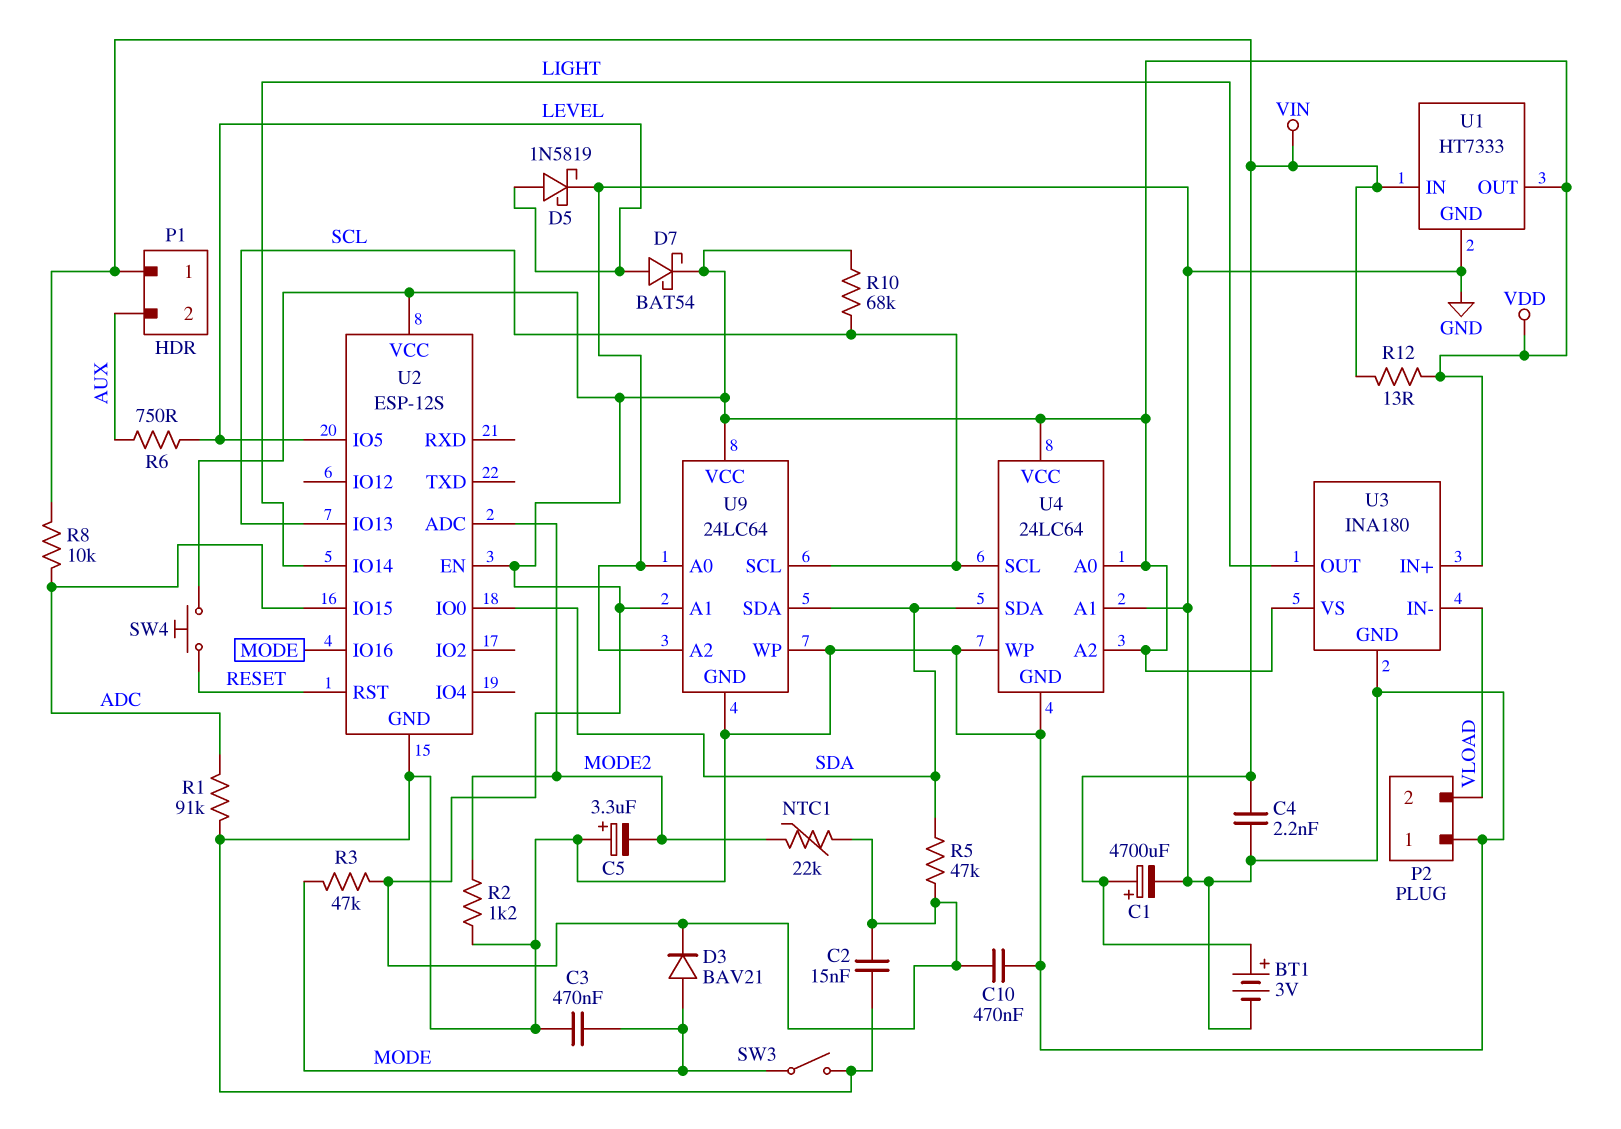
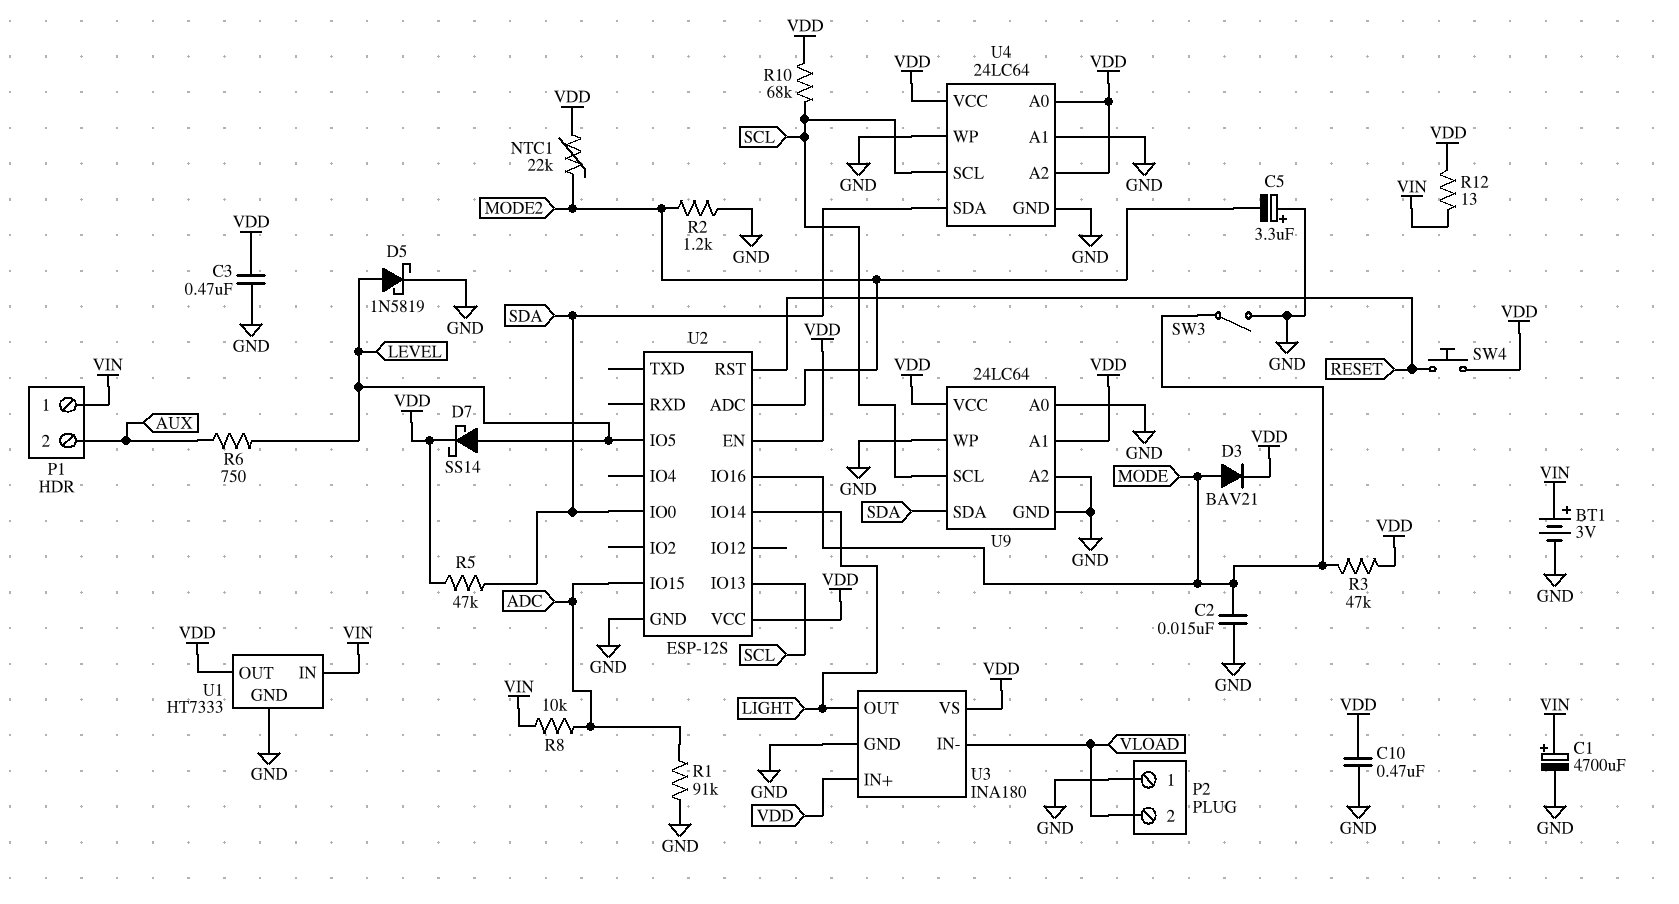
C2: 15nF (GND, VDD) -> 15nF (GND, MODE)
C3: 470nF (GND, MODE) -> 470nF (GND, VDD)
C4: 2.2nF (GND, VIN) -> none
D7: schottky BAT54 (A LEVEL, K VDD) -> schottky SS14 (A LEVEL, K VDD)

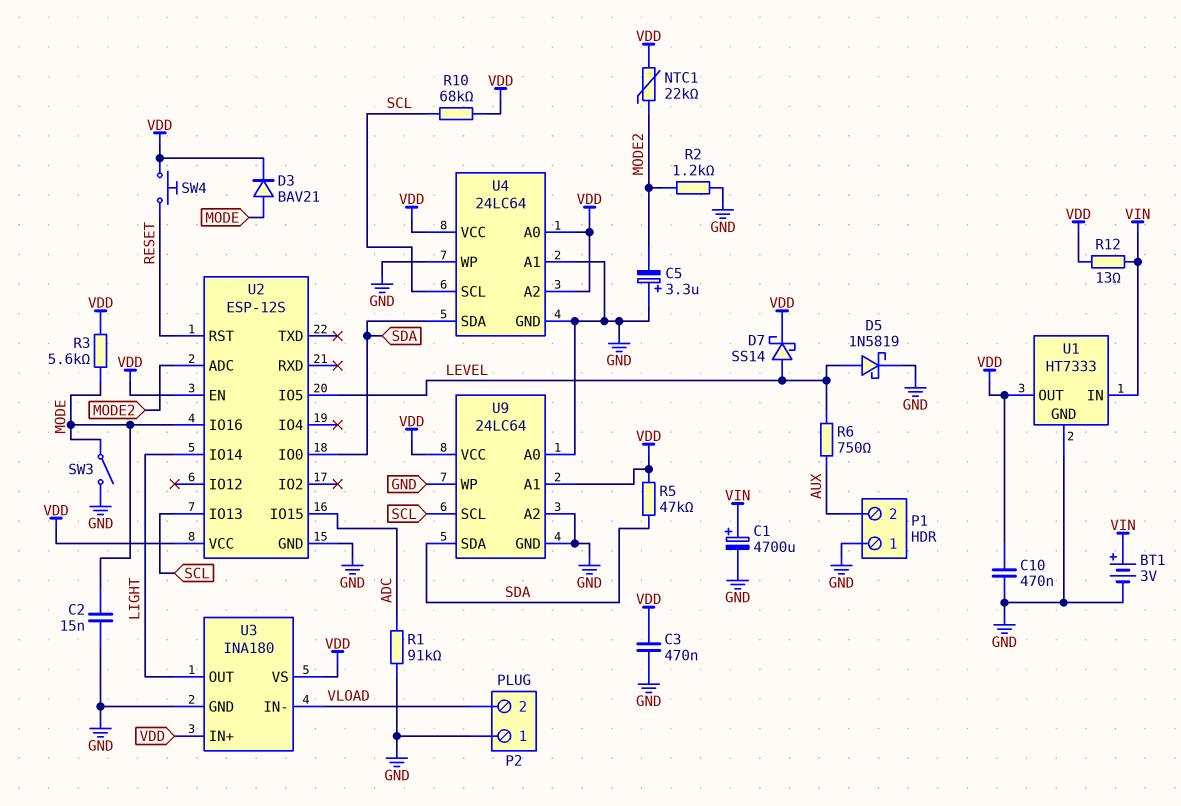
P1 pin 1: VIN -> GND
R3: 47k (MODE, VDD) -> 5.6k (MODE, VDD)
R8: 10k (ADC, VIN) -> none

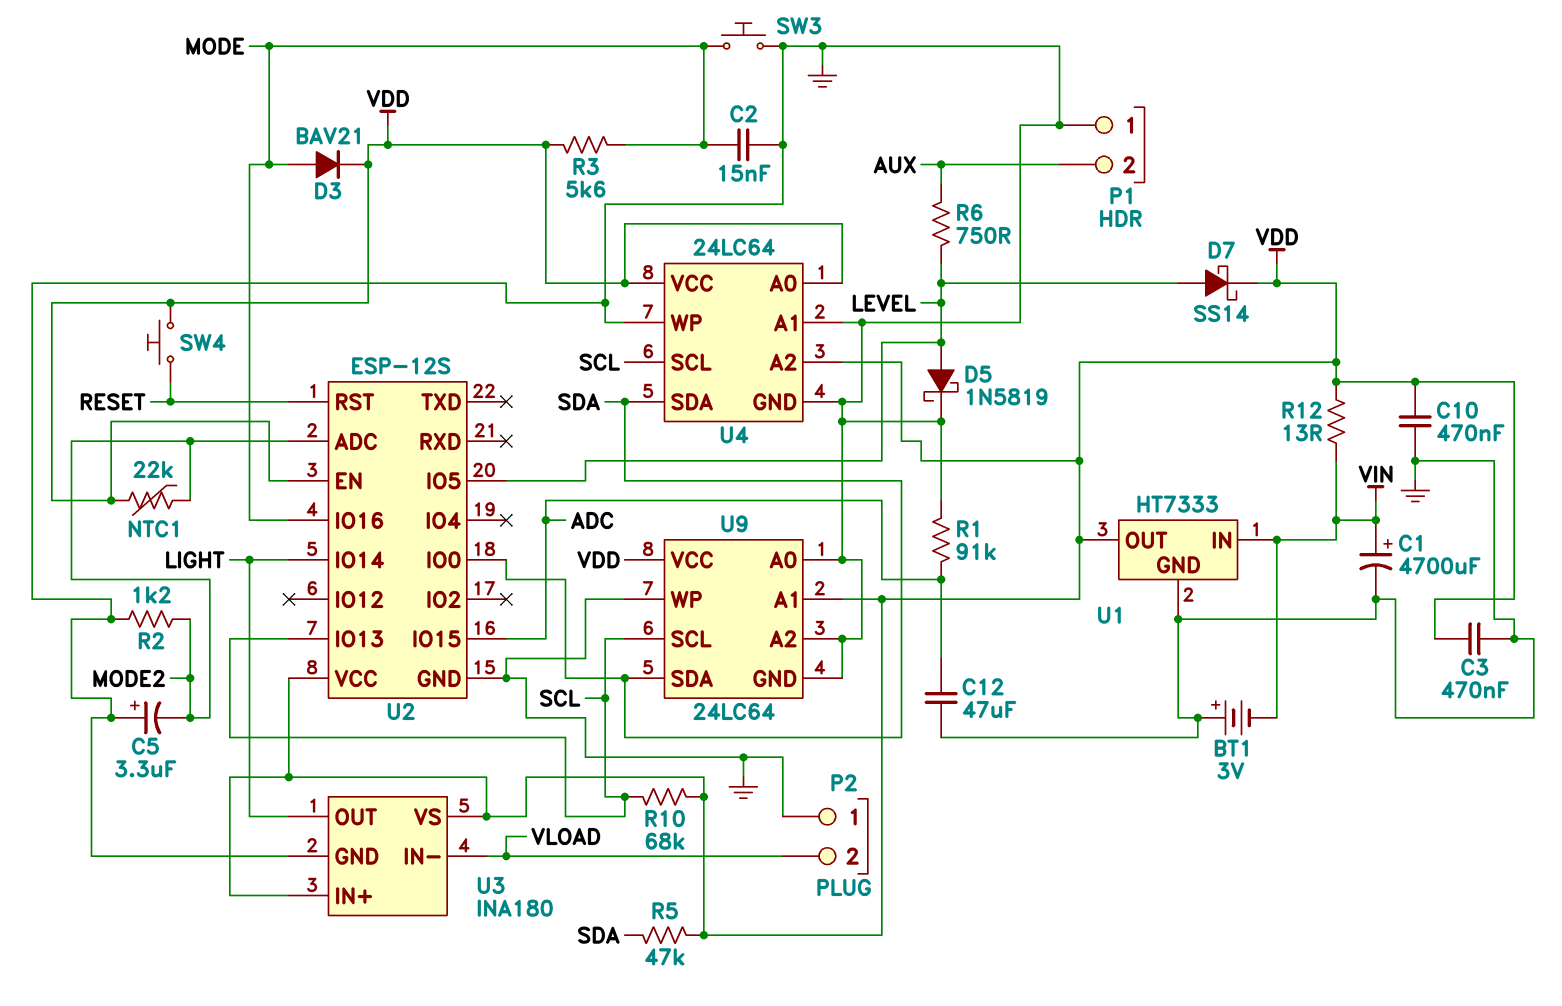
BT1: 3V (plus VIN, minus GND) -> 3V (plus GND, minus VIN)
C12: none -> 47uF (ADC, GND)
SW3: switch (GND, MODE) -> button (GND, MODE)

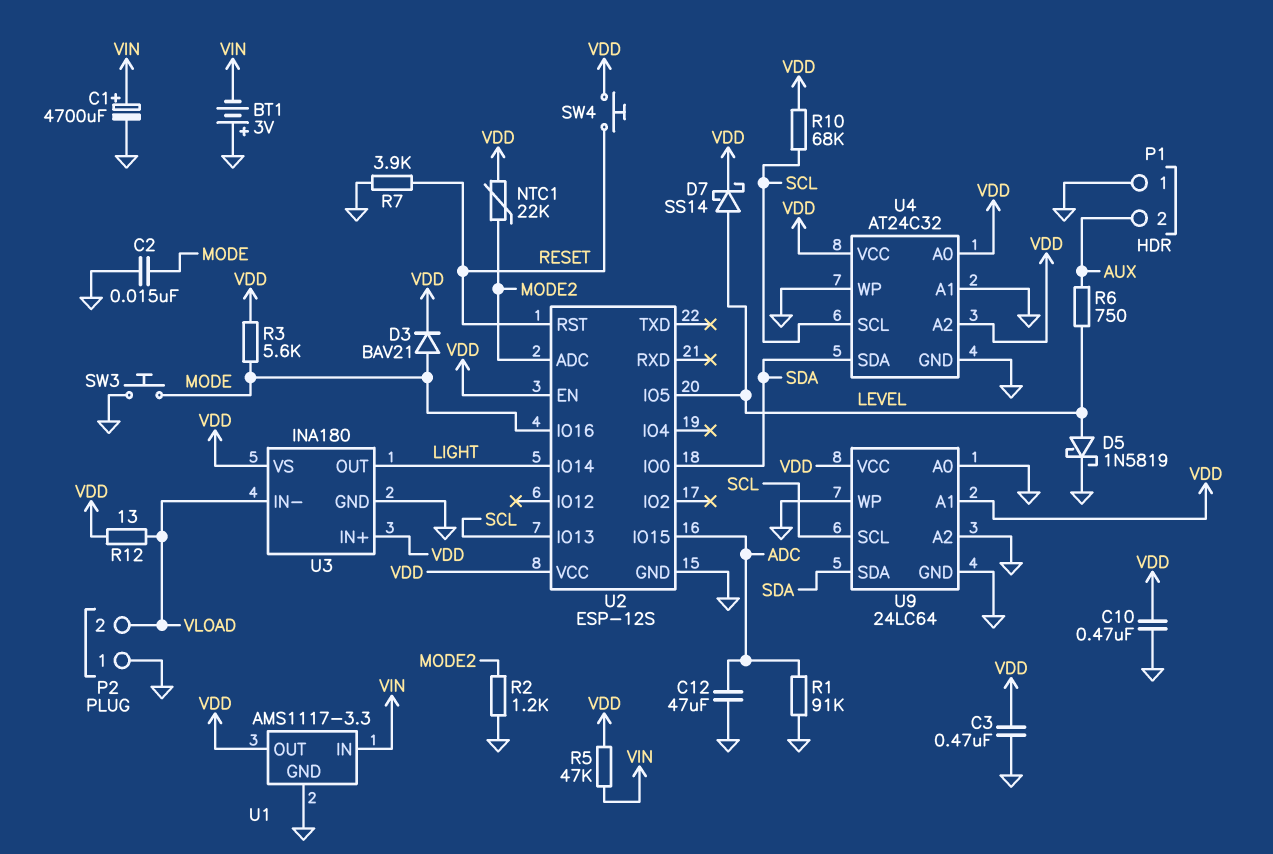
C5: 3.3uF (plus GND, minus MODE2) -> none
R5: 47k (SDA, VDD) -> 47k (VDD, VIN)
R7: none -> 3.9k (GND, RESET)
R12: 13 (VDD, VIN) -> 13 (VDD, VLOAD)
U1: HT7333 -> AMS1117-3.3
U4: 24LC64 -> AT24C32

